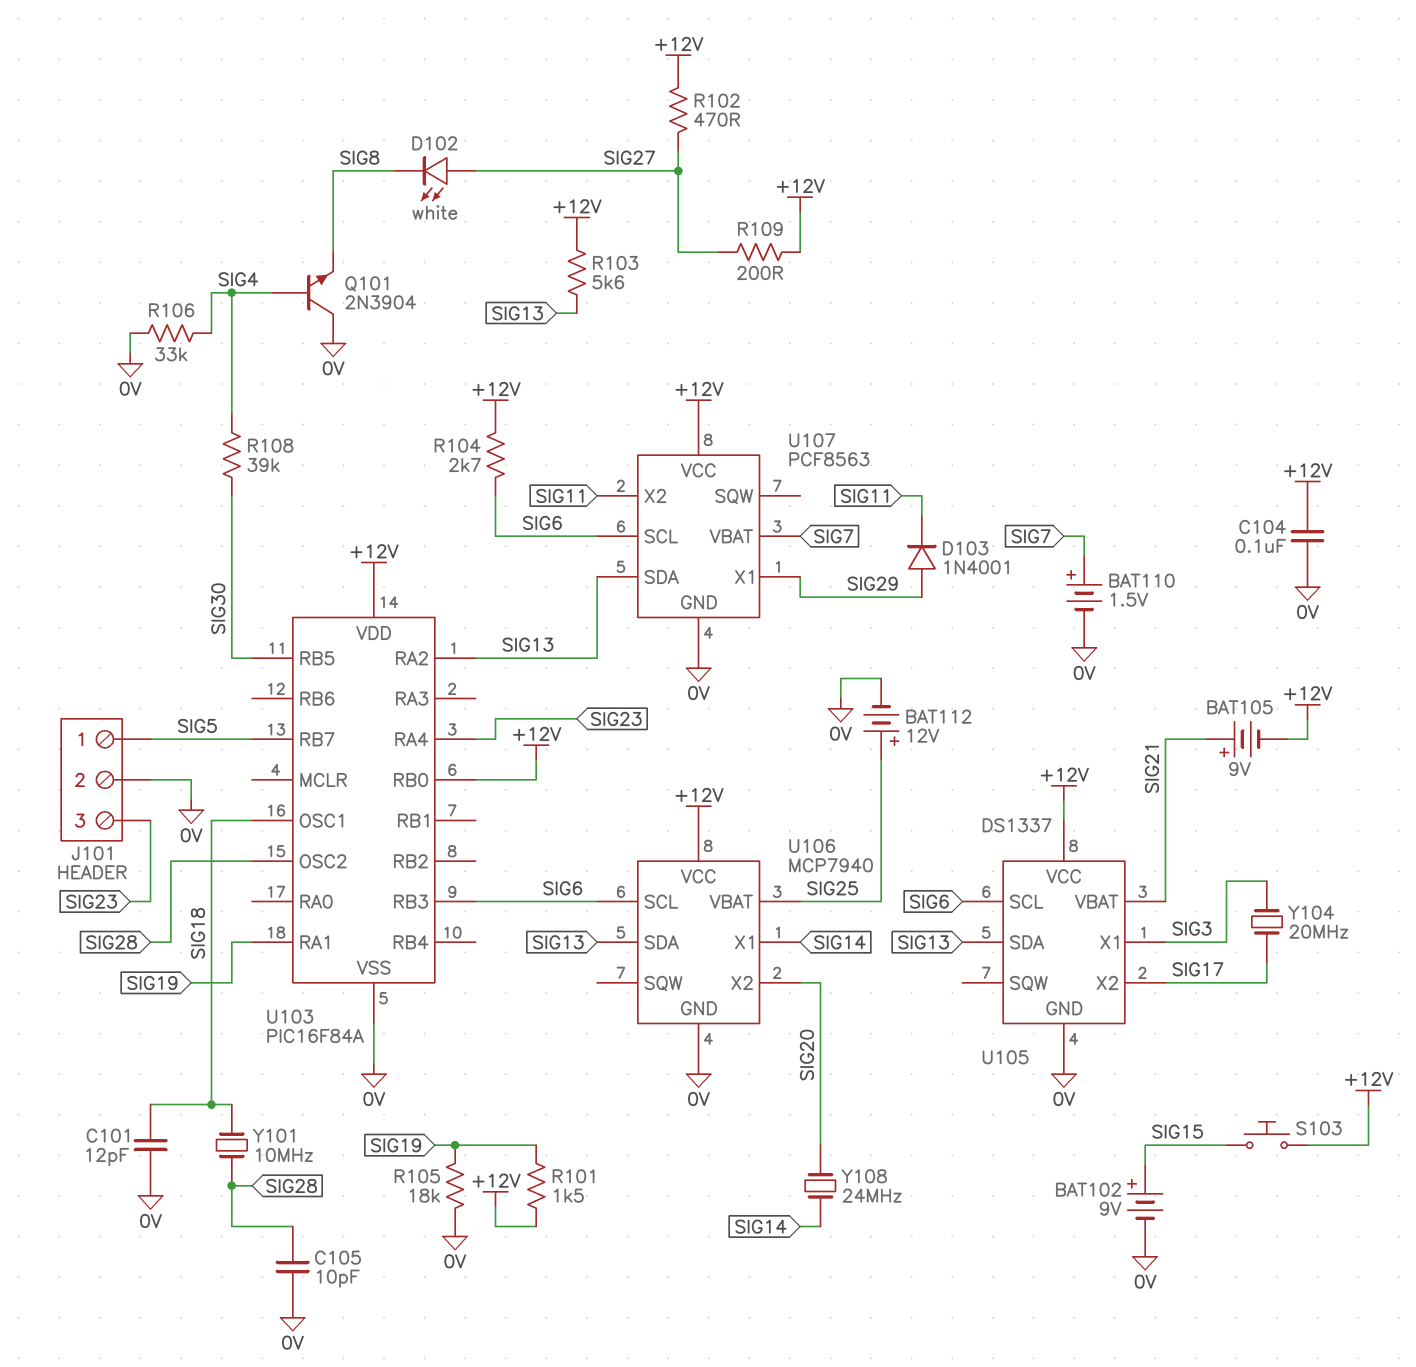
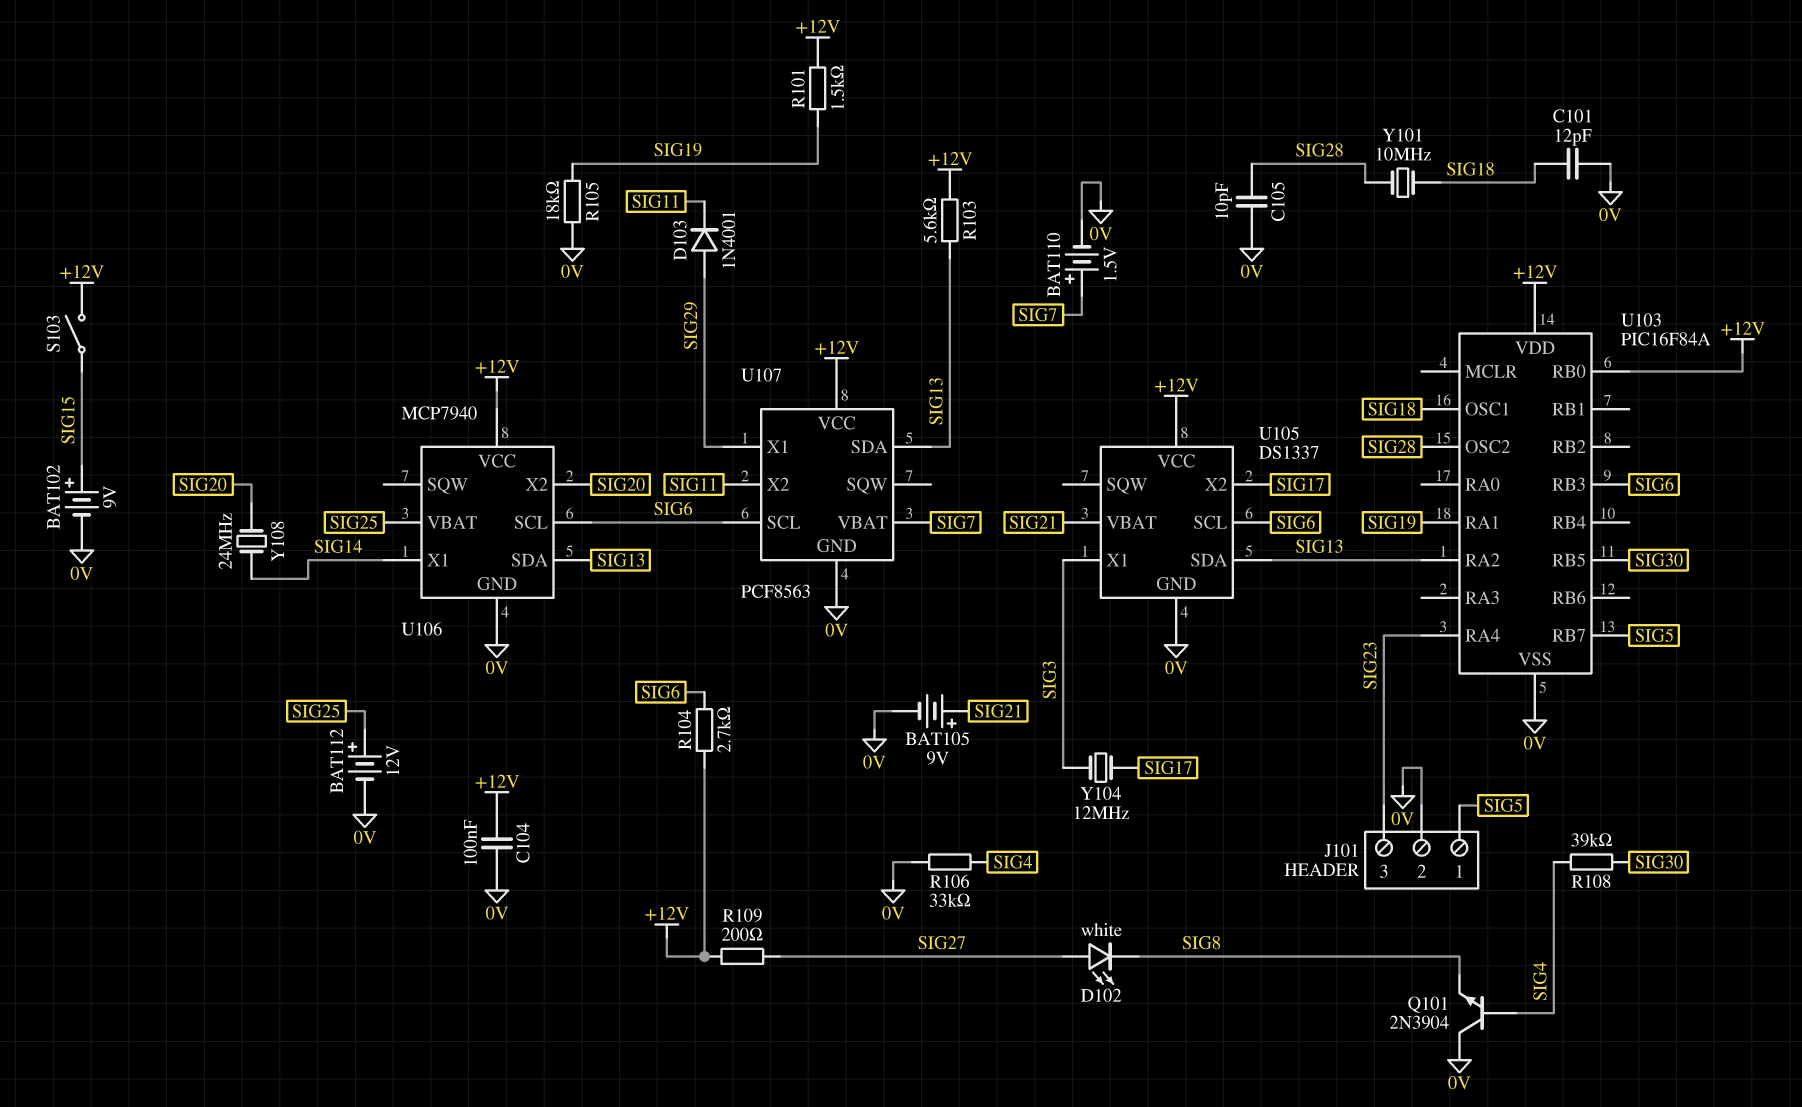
BAT105: 9V (plus SIG21, minus +12V) -> 9V (plus SIG21, minus 0V)
R102: 470 (+12V, SIG27) -> none
S103: button (+12V, SIG15) -> switch (+12V, SIG15)
Y104: 20MHz (SIG3, SIG17) -> 12MHz (SIG3, SIG17)

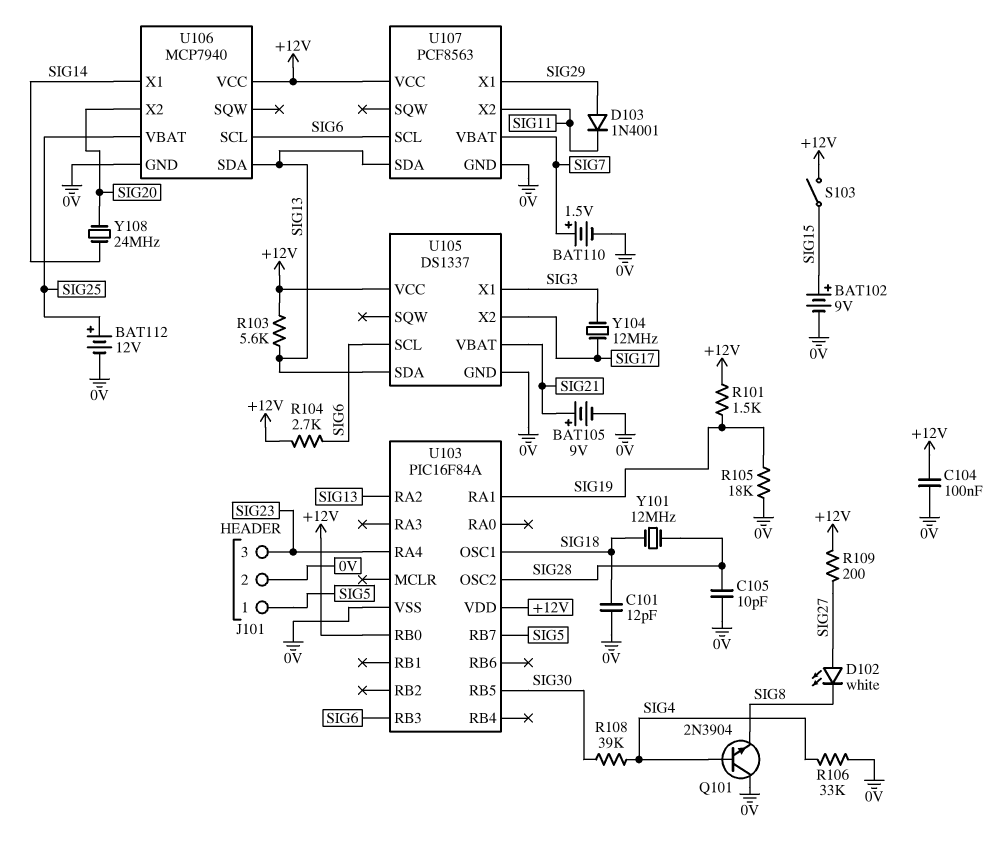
Y101: 10MHz (SIG18, SIG28) -> 12MHz (SIG18, SIG28)

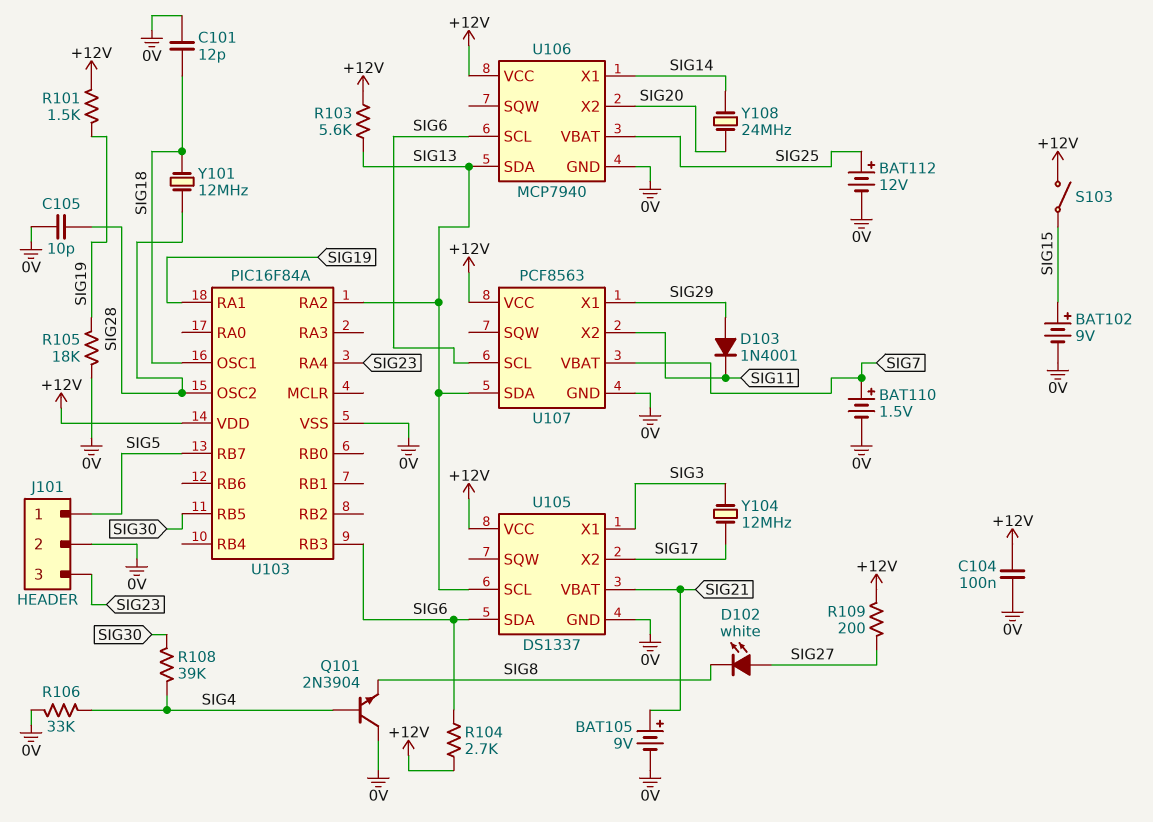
U103 pin RB0: +12V -> none
U105 pin SCL: SIG6 -> SIG13
U105 pin SDA: SIG13 -> SIG6

